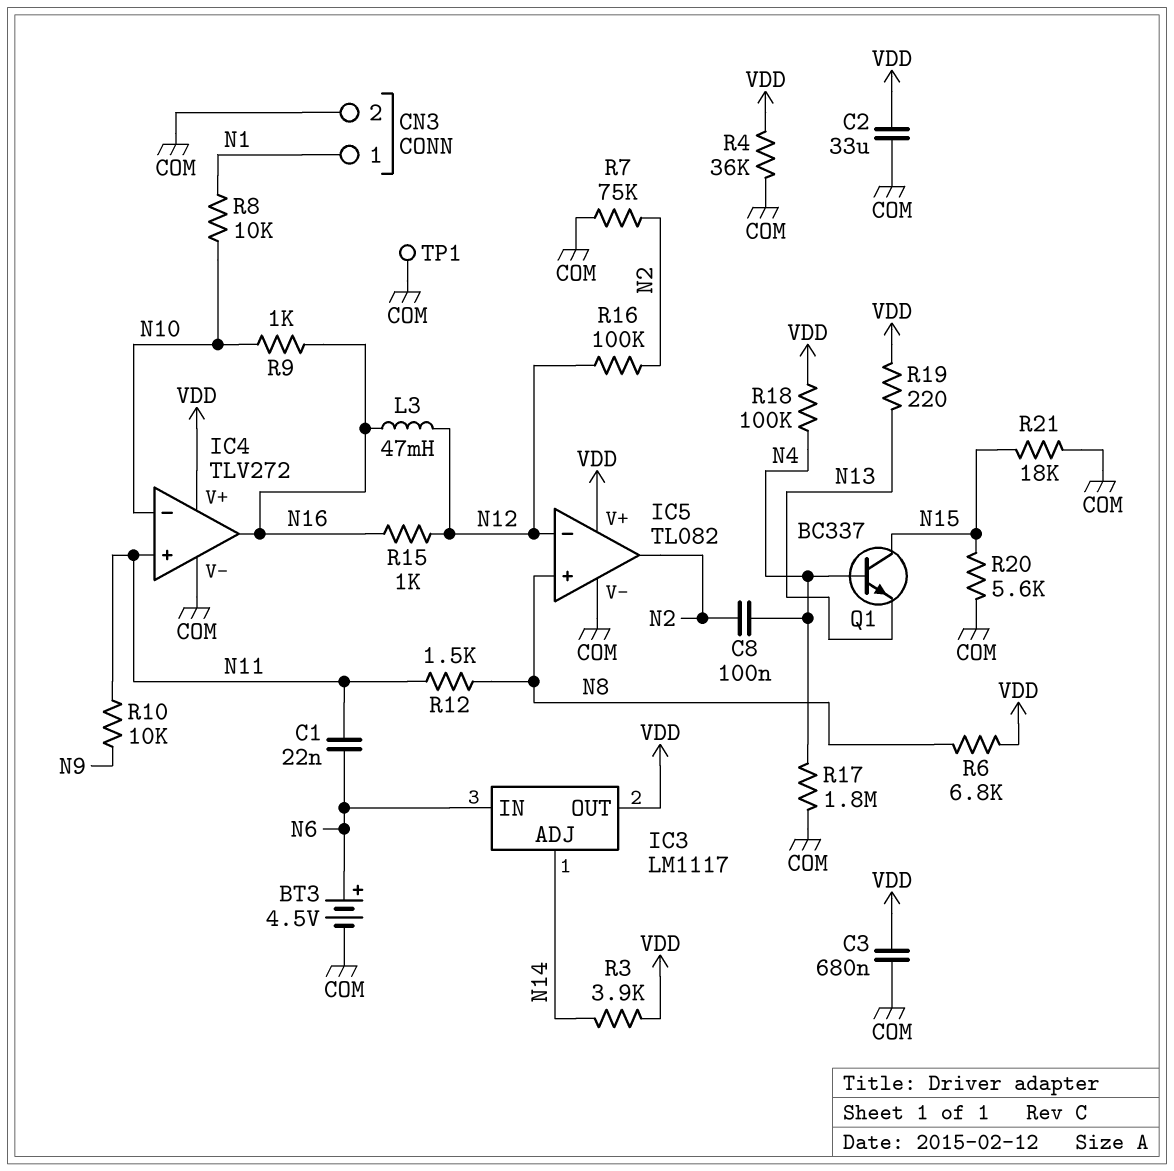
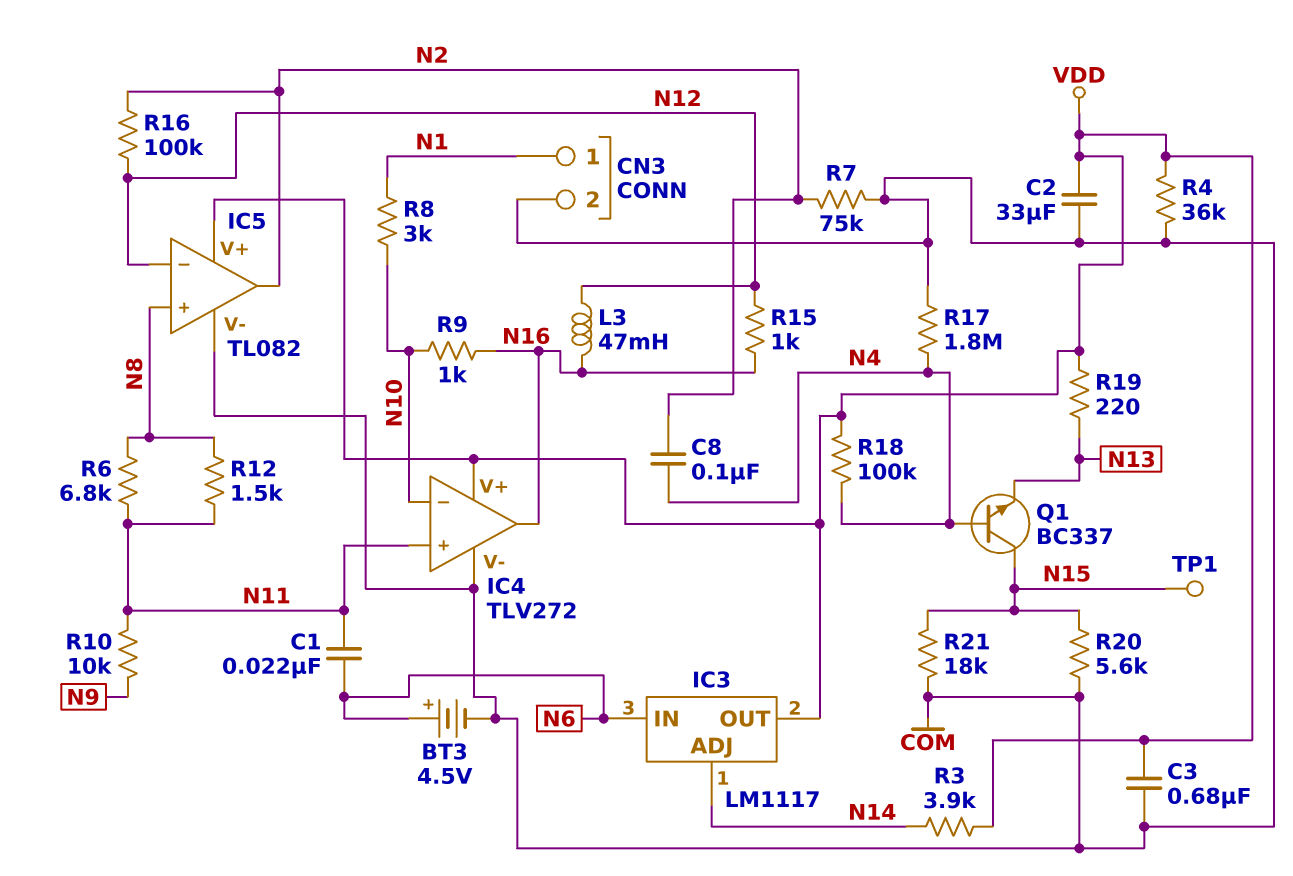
R6: 6.8k (N8, VDD) -> 6.8k (N8, N11)
R8: 10k (N1, N10) -> 3k (N1, N10)
TP1: test point (COM) -> test point (N15)

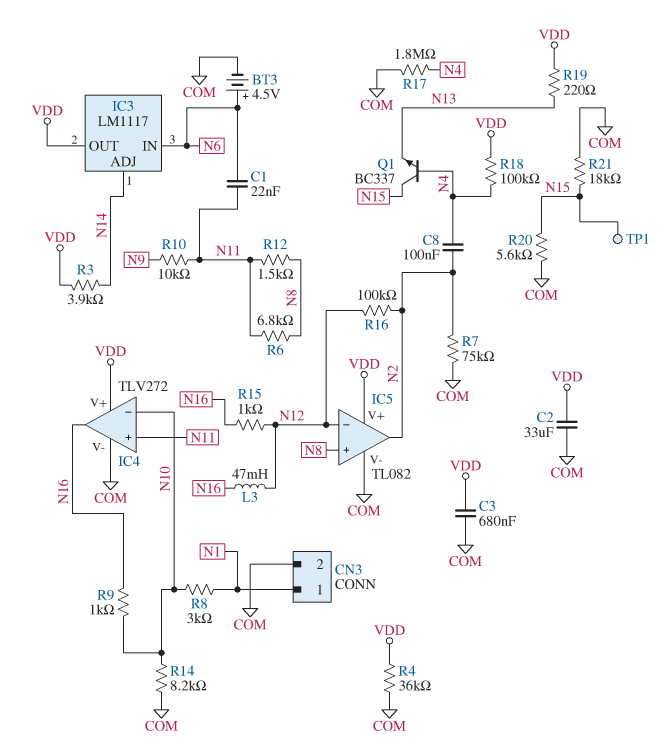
R14: none -> 8.2k (COM, N10)

